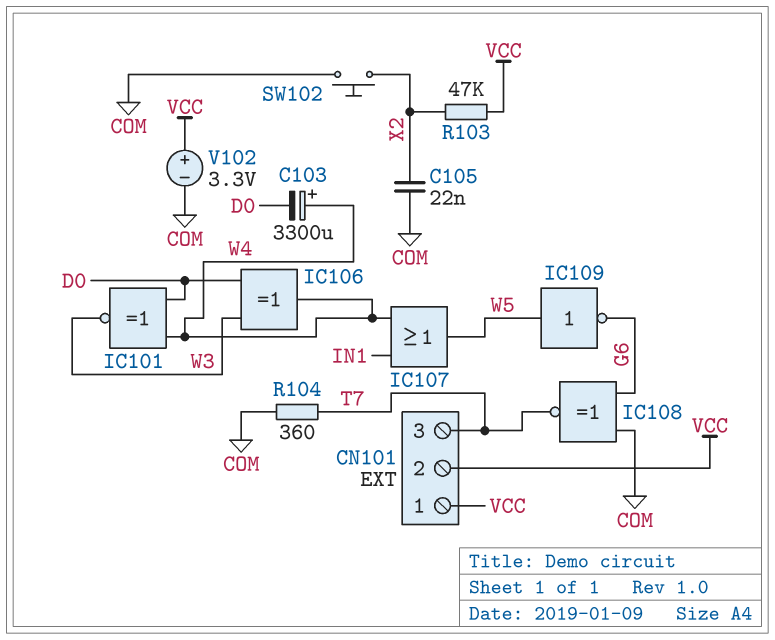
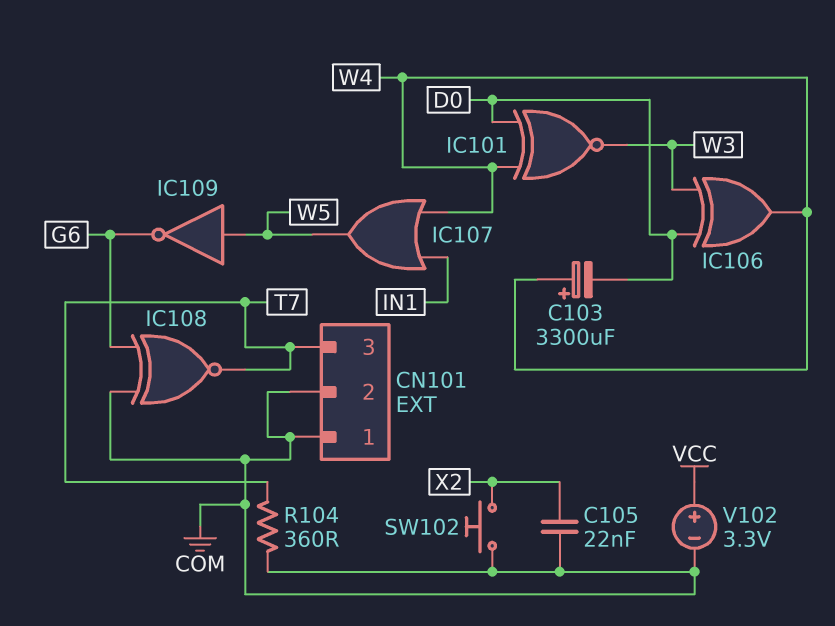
CN101 pin 1: VCC -> COM
CN101 pin 2: VCC -> COM
R103: 47k (VCC, X2) -> none

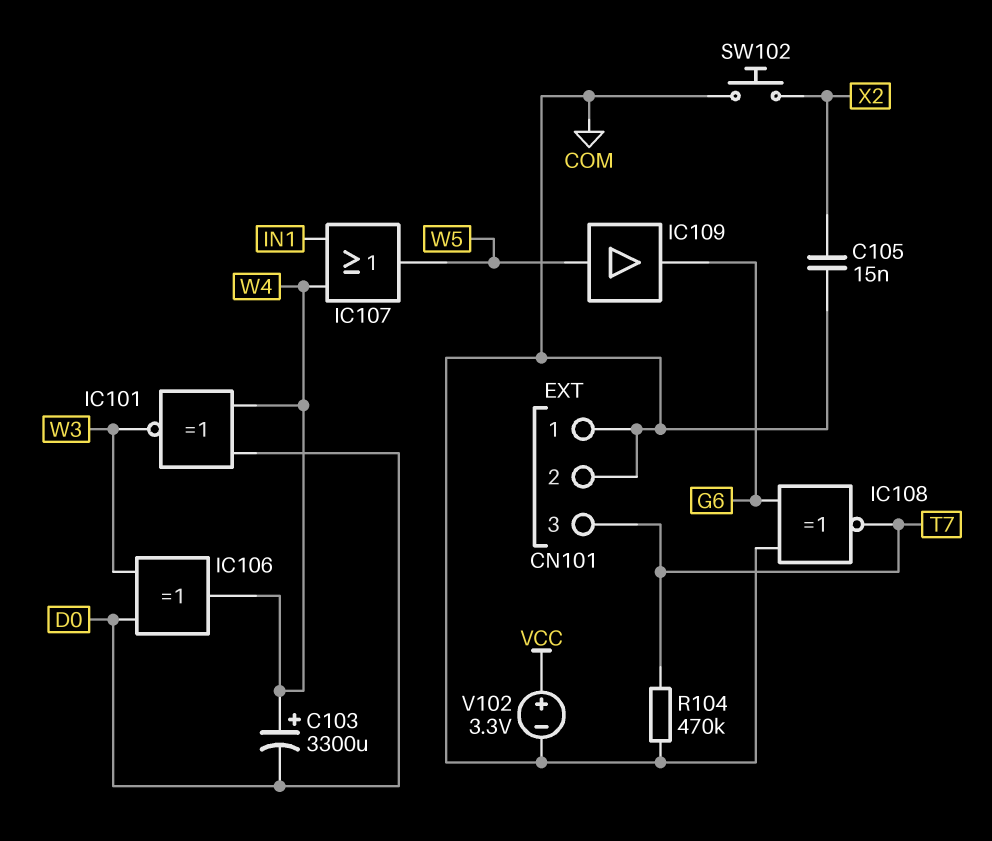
C105: 22nF (COM, X2) -> 15nF (COM, X2)
IC109: NOT (in W5, out G6) -> buffer (in W5, out G6)
R104: 360 (COM, T7) -> 470k (COM, T7)

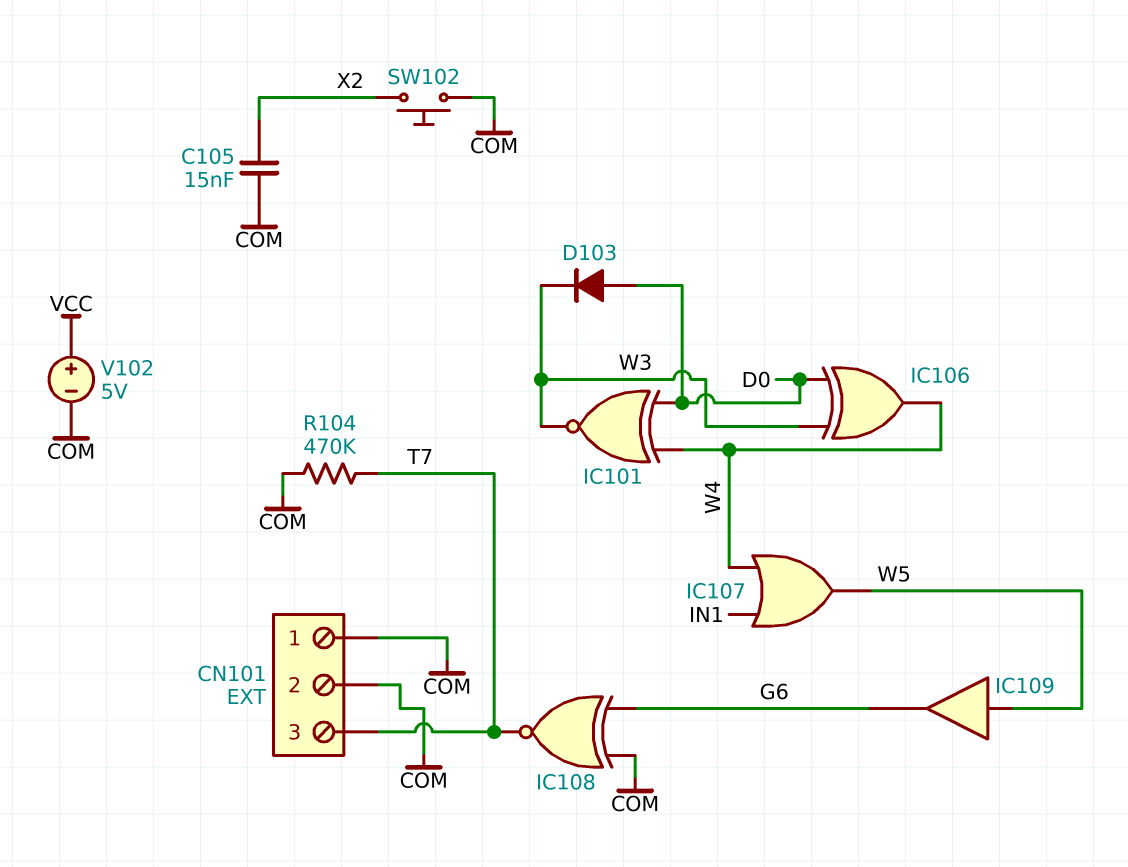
C103: 3300uF (plus W4, minus D0) -> none
D103: none -> diode (A D0, K W3)
V102: 3.3V (plus VCC, minus COM) -> 5V (plus VCC, minus COM)

